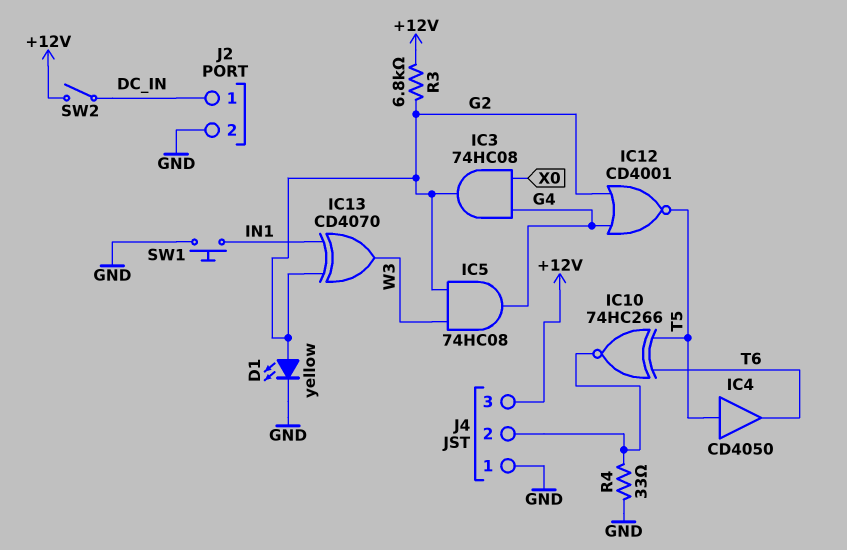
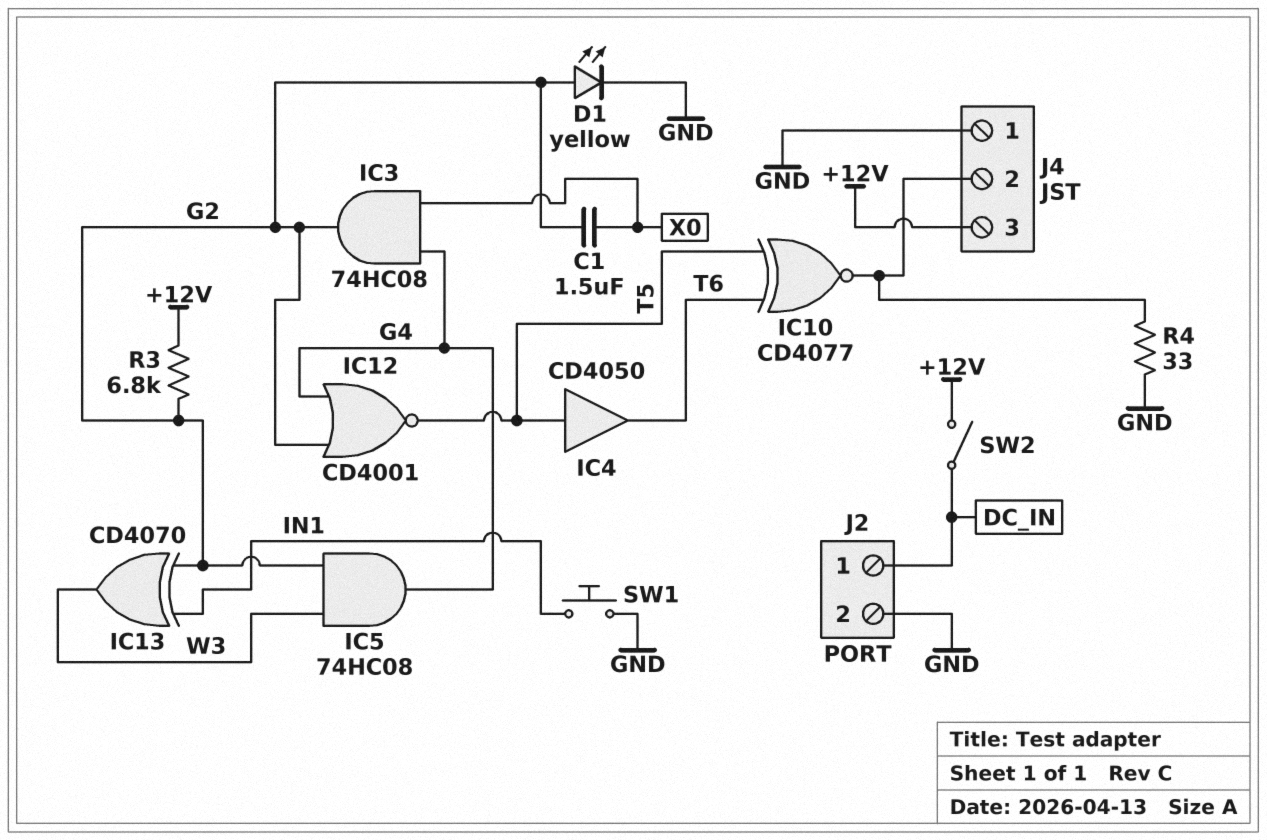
C1: none -> 1.5uF (G2, X0)
IC10: XNOR 74HC266 (in T5, in T6, out J4/2) -> XNOR CD4077 (in T5, in T6, out J4/2)

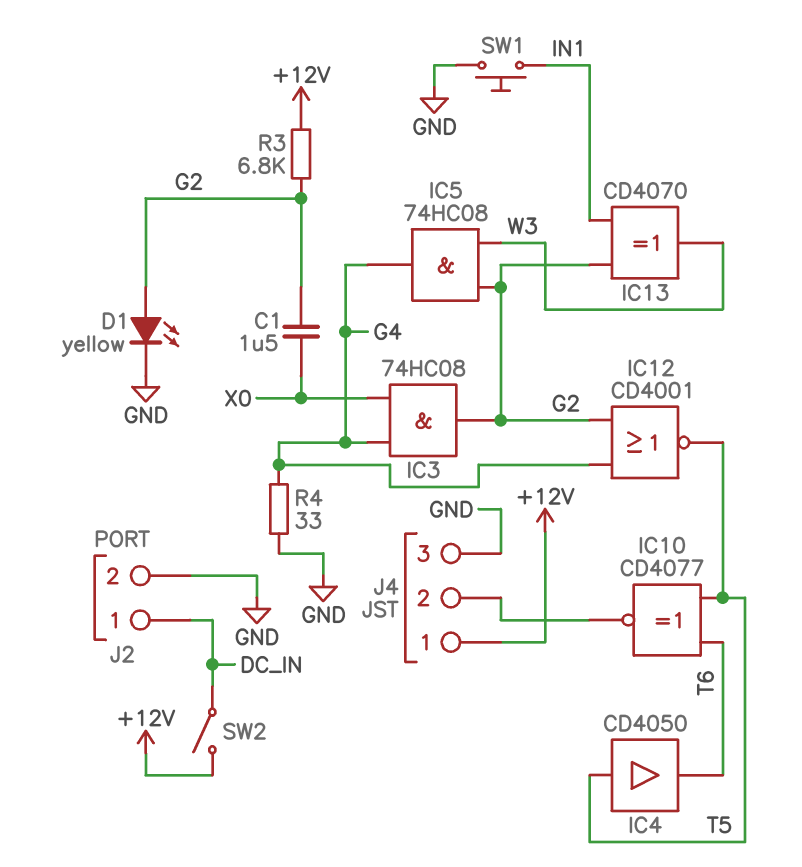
J4 pin 1: GND -> +12V
J4 pin 3: +12V -> GND
R4: 33 (GND, J4/2) -> 33 (G4, GND)

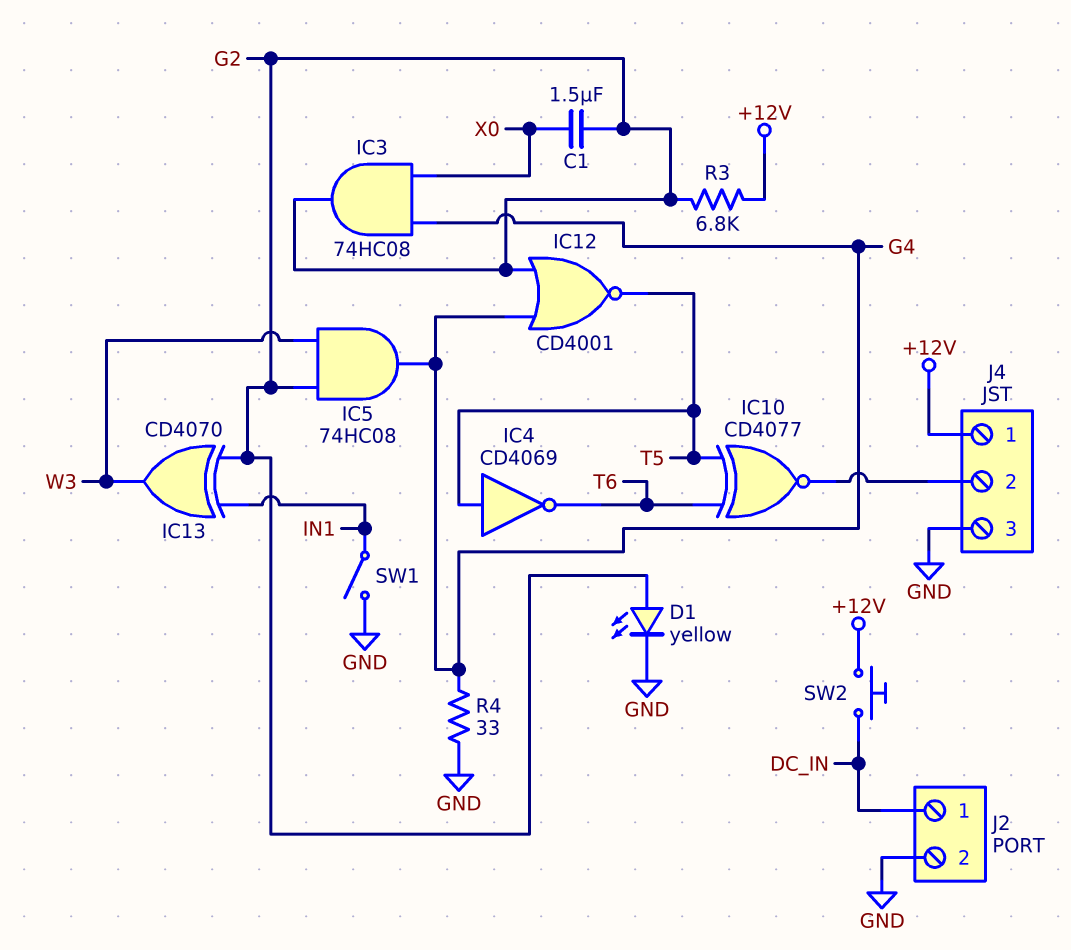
IC4: buffer CD4050 (in T5, out T6) -> NOT CD4069 (in T5, out T6)
SW1: button (GND, IN1) -> switch (GND, IN1)
SW2: switch (+12V, DC_IN) -> button (+12V, DC_IN)

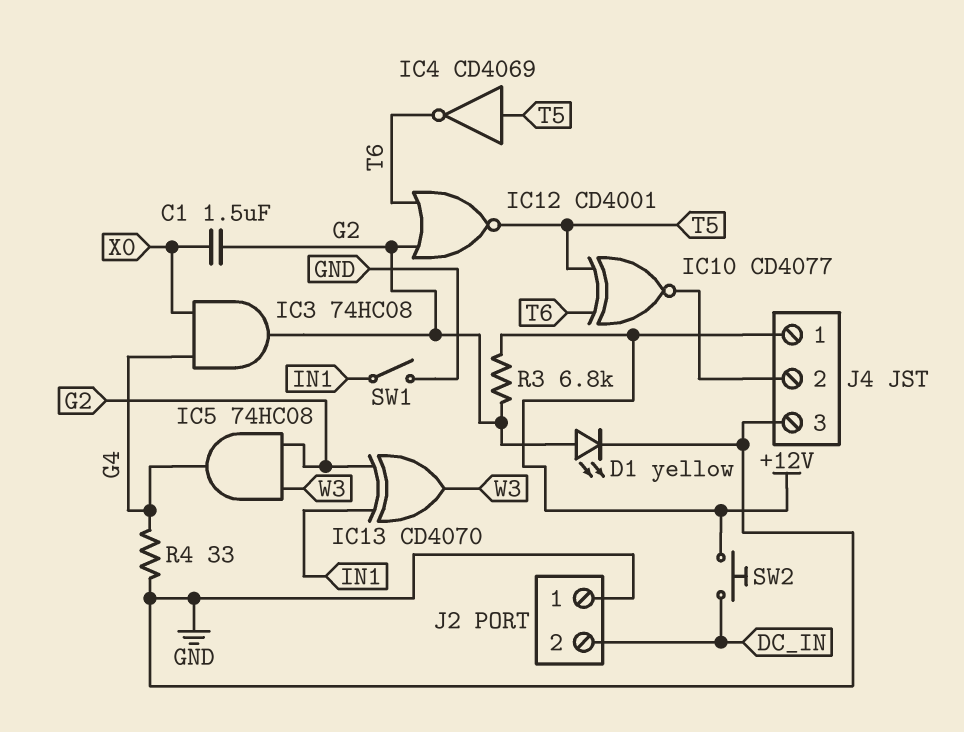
IC12: NOR CD4001 (in G2, in G4, out T5) -> NOR CD4001 (in G2, in T6, out T5)
J2 pin 1: DC_IN -> GND
J2 pin 2: GND -> DC_IN

